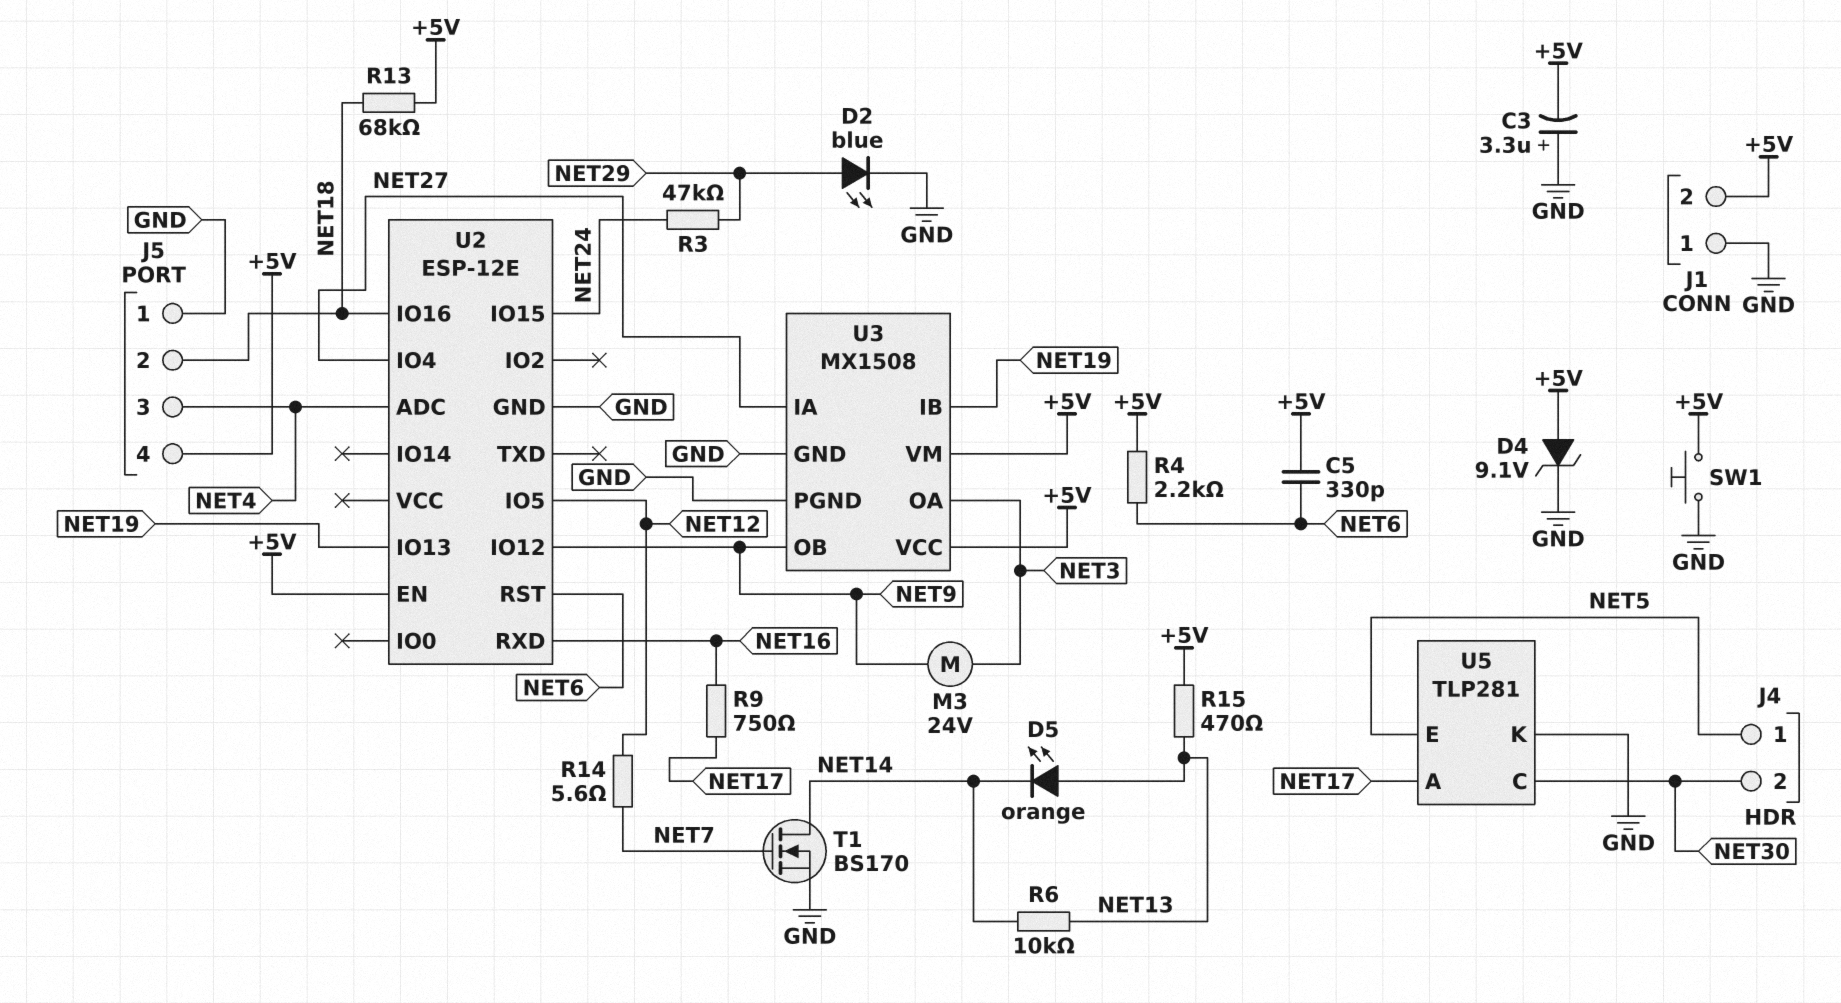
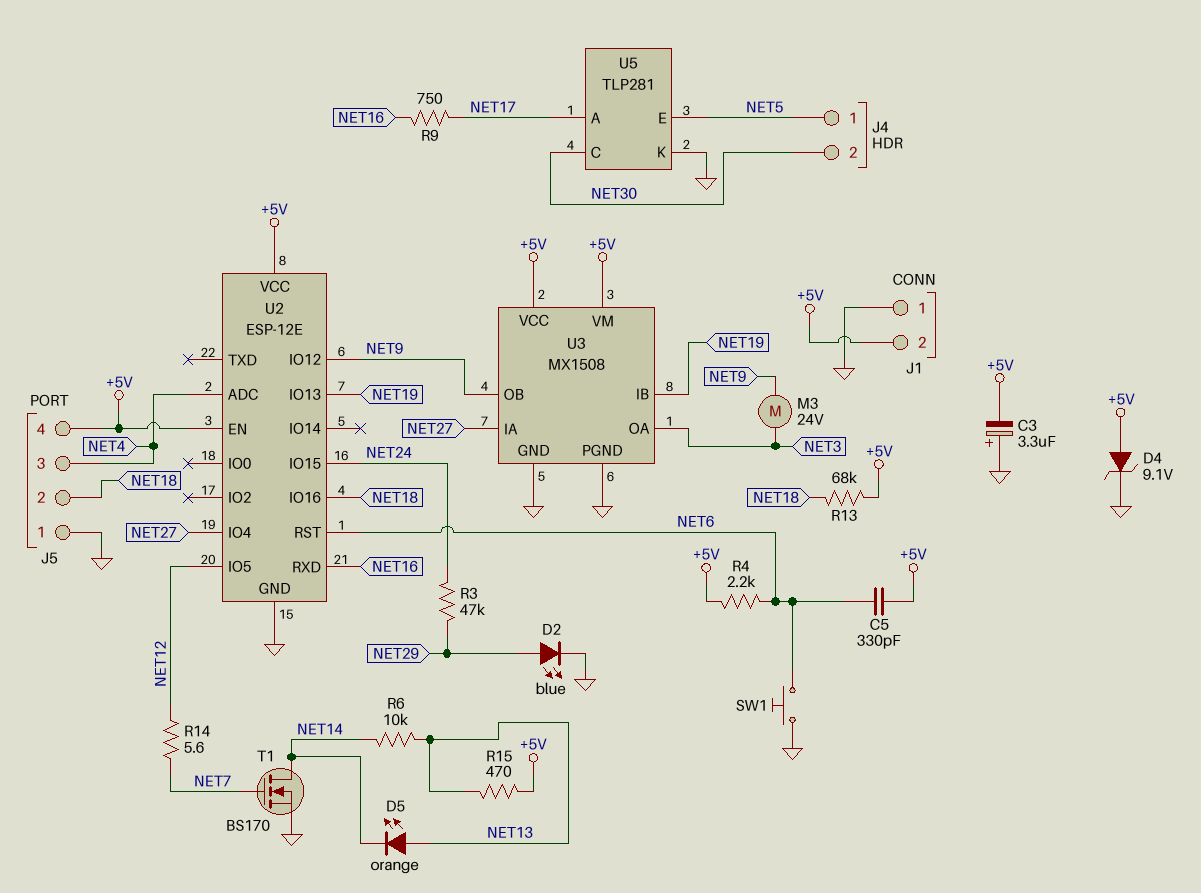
SW1: button (+5V, GND) -> button (GND, NET6)
U2 pin VCC: none -> +5V

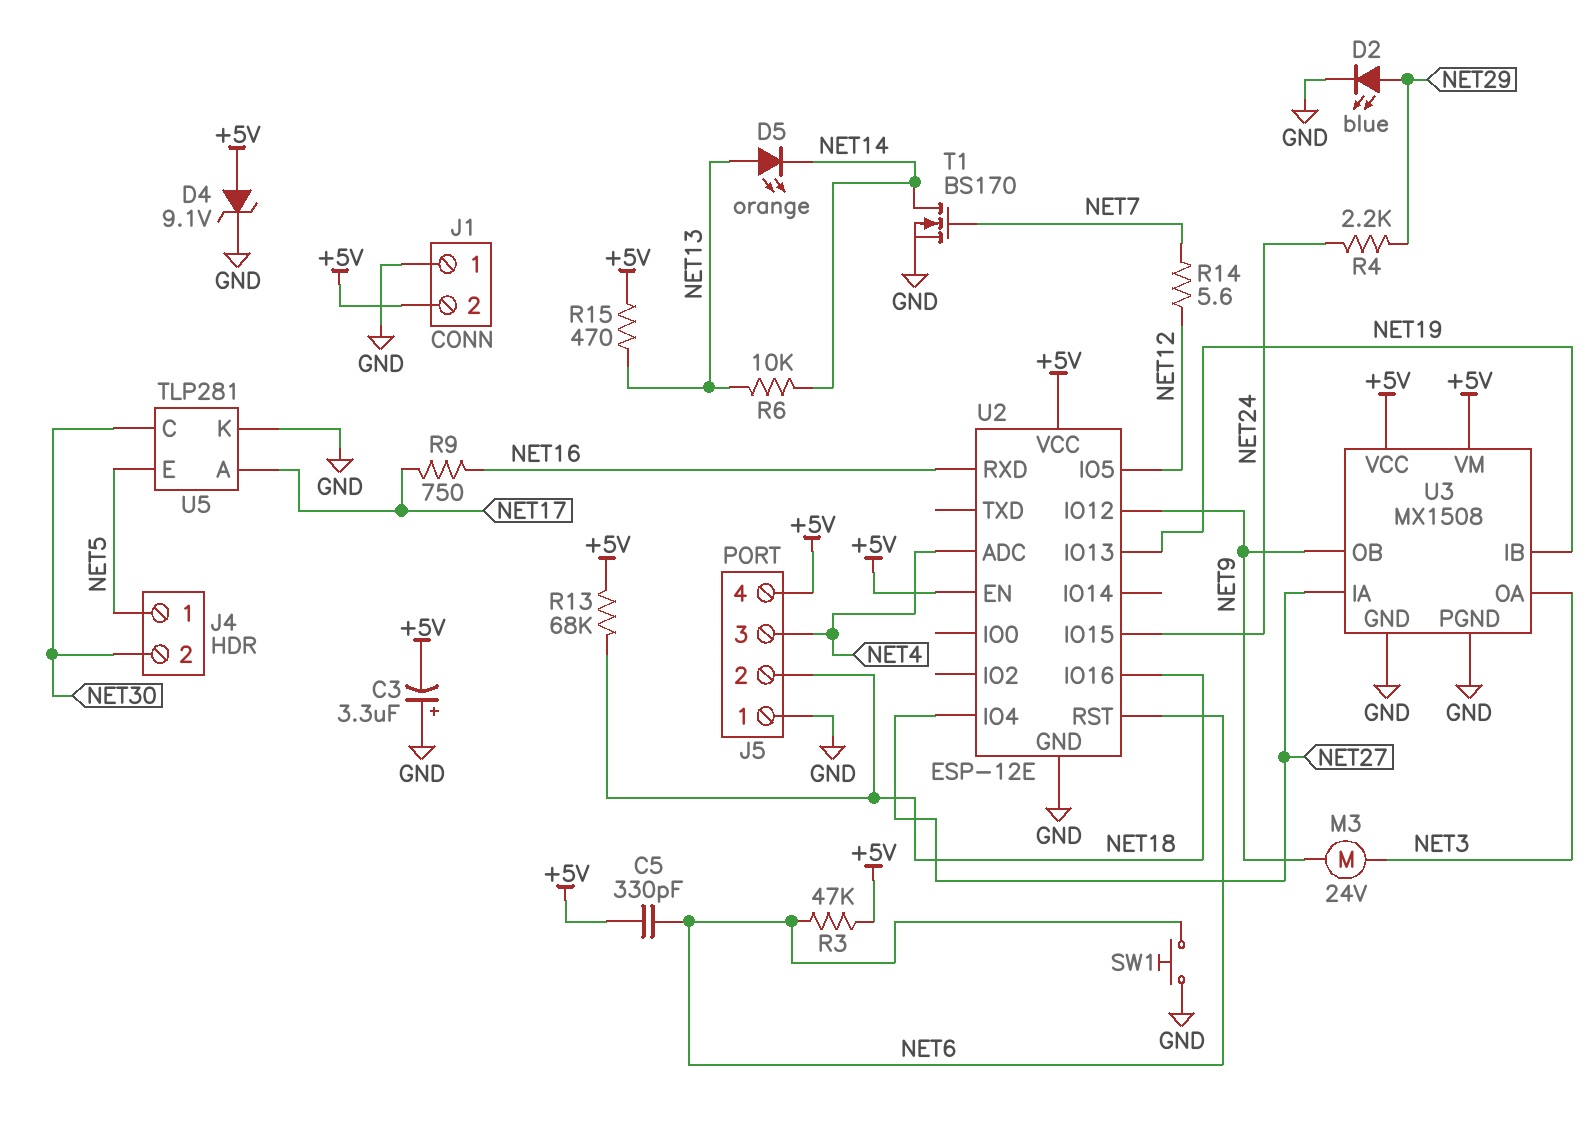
R3: 47k (NET24, NET29) -> 47k (+5V, NET6)
R4: 2.2k (+5V, NET6) -> 2.2k (NET24, NET29)

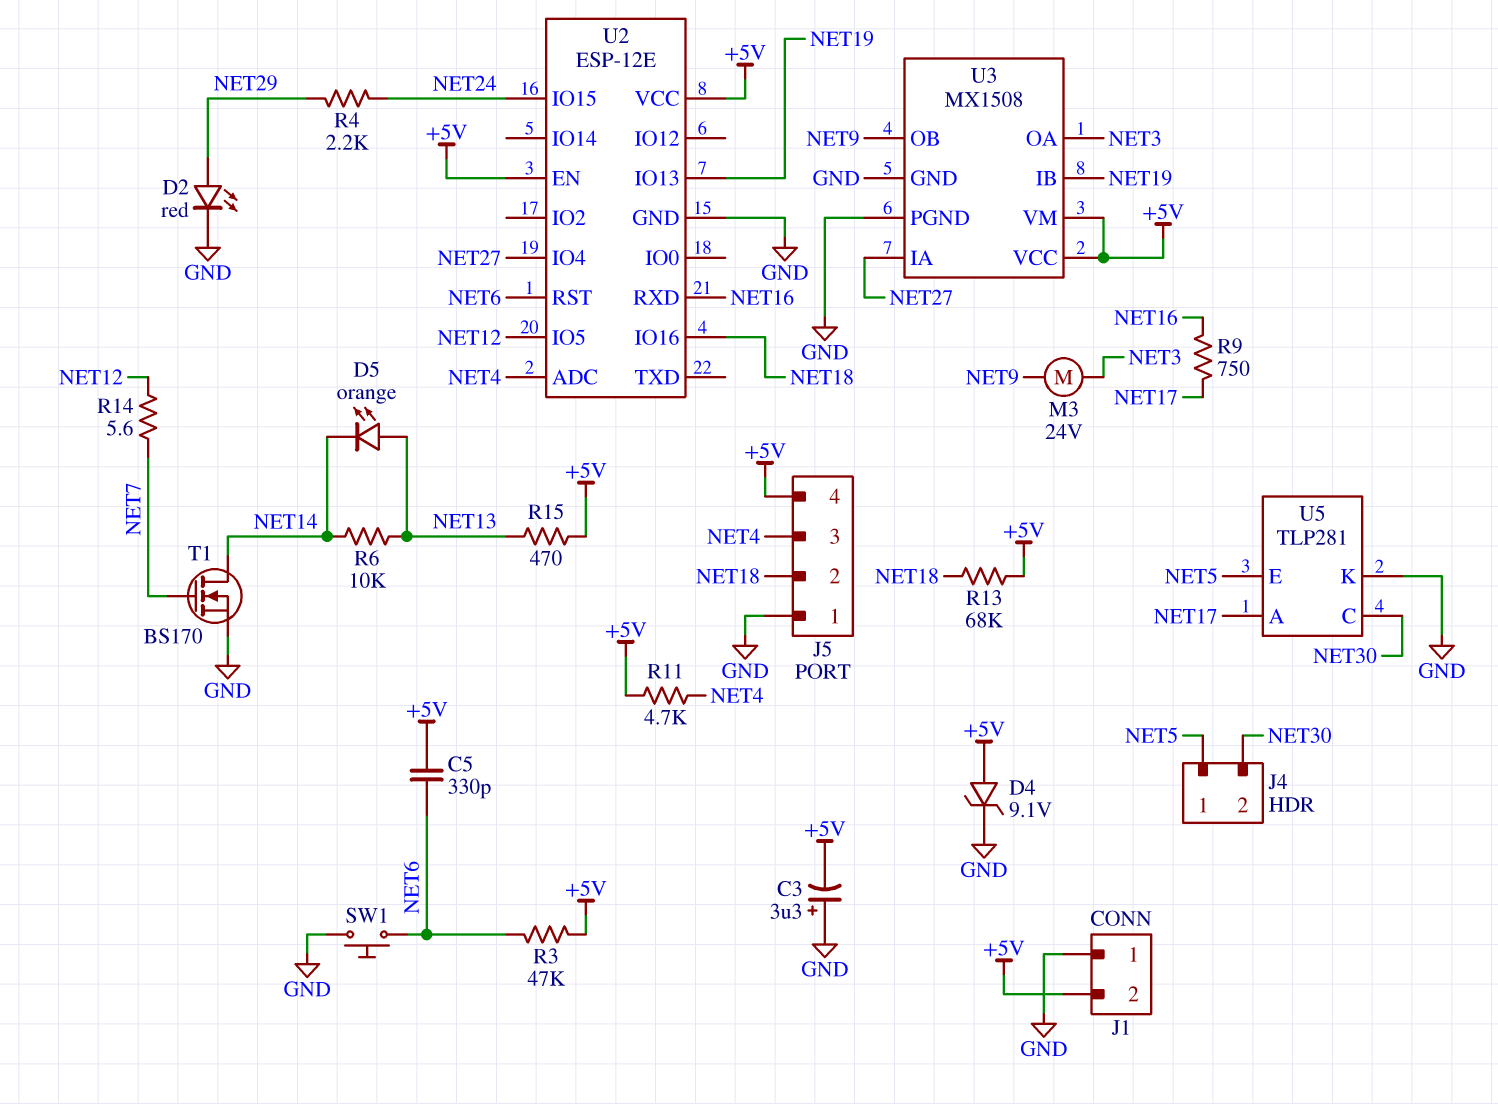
D2: LED blue (A NET29, K GND) -> LED red (A NET29, K GND)
R11: none -> 4.7k (+5V, NET4)
U2 pin IO12: NET9 -> none

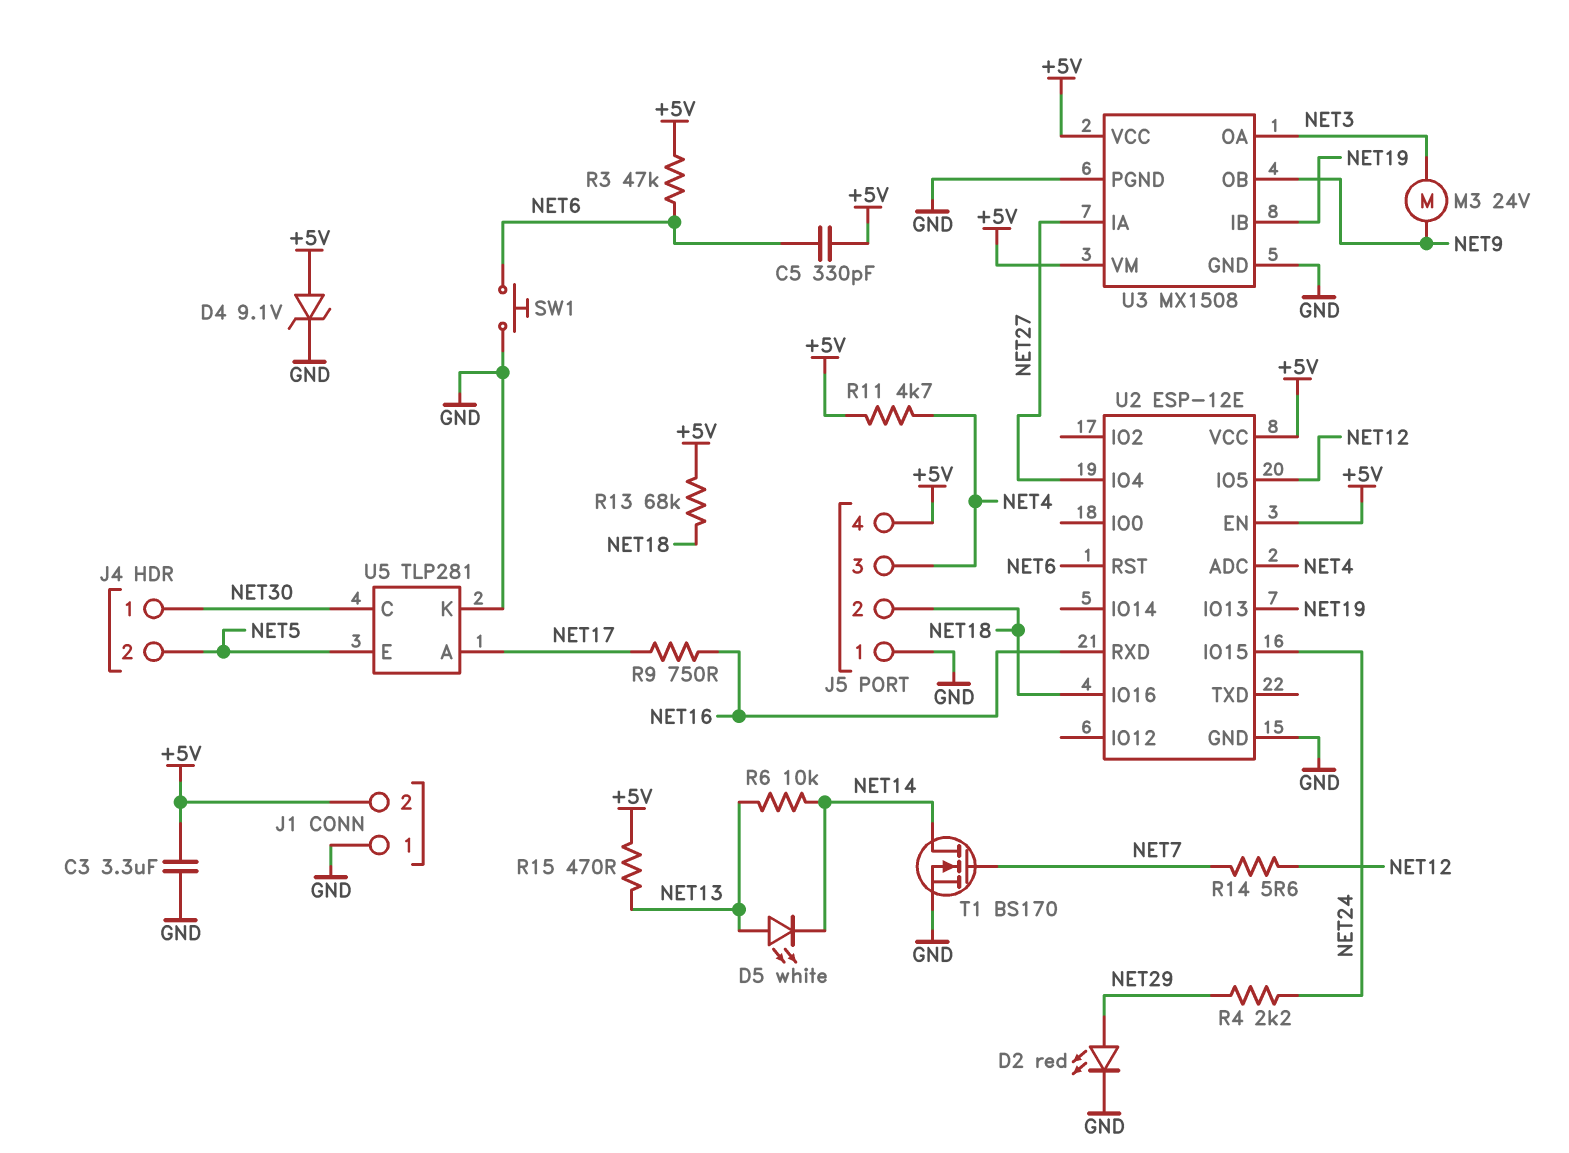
C3: 3.3uF (plus GND, minus +5V) -> 3.3uF (+5V, GND)
D5: LED orange (A NET13, K NET14) -> LED white (A NET13, K NET14)
J4 pin 1: NET5 -> NET30
J4 pin 2: NET30 -> NET5

